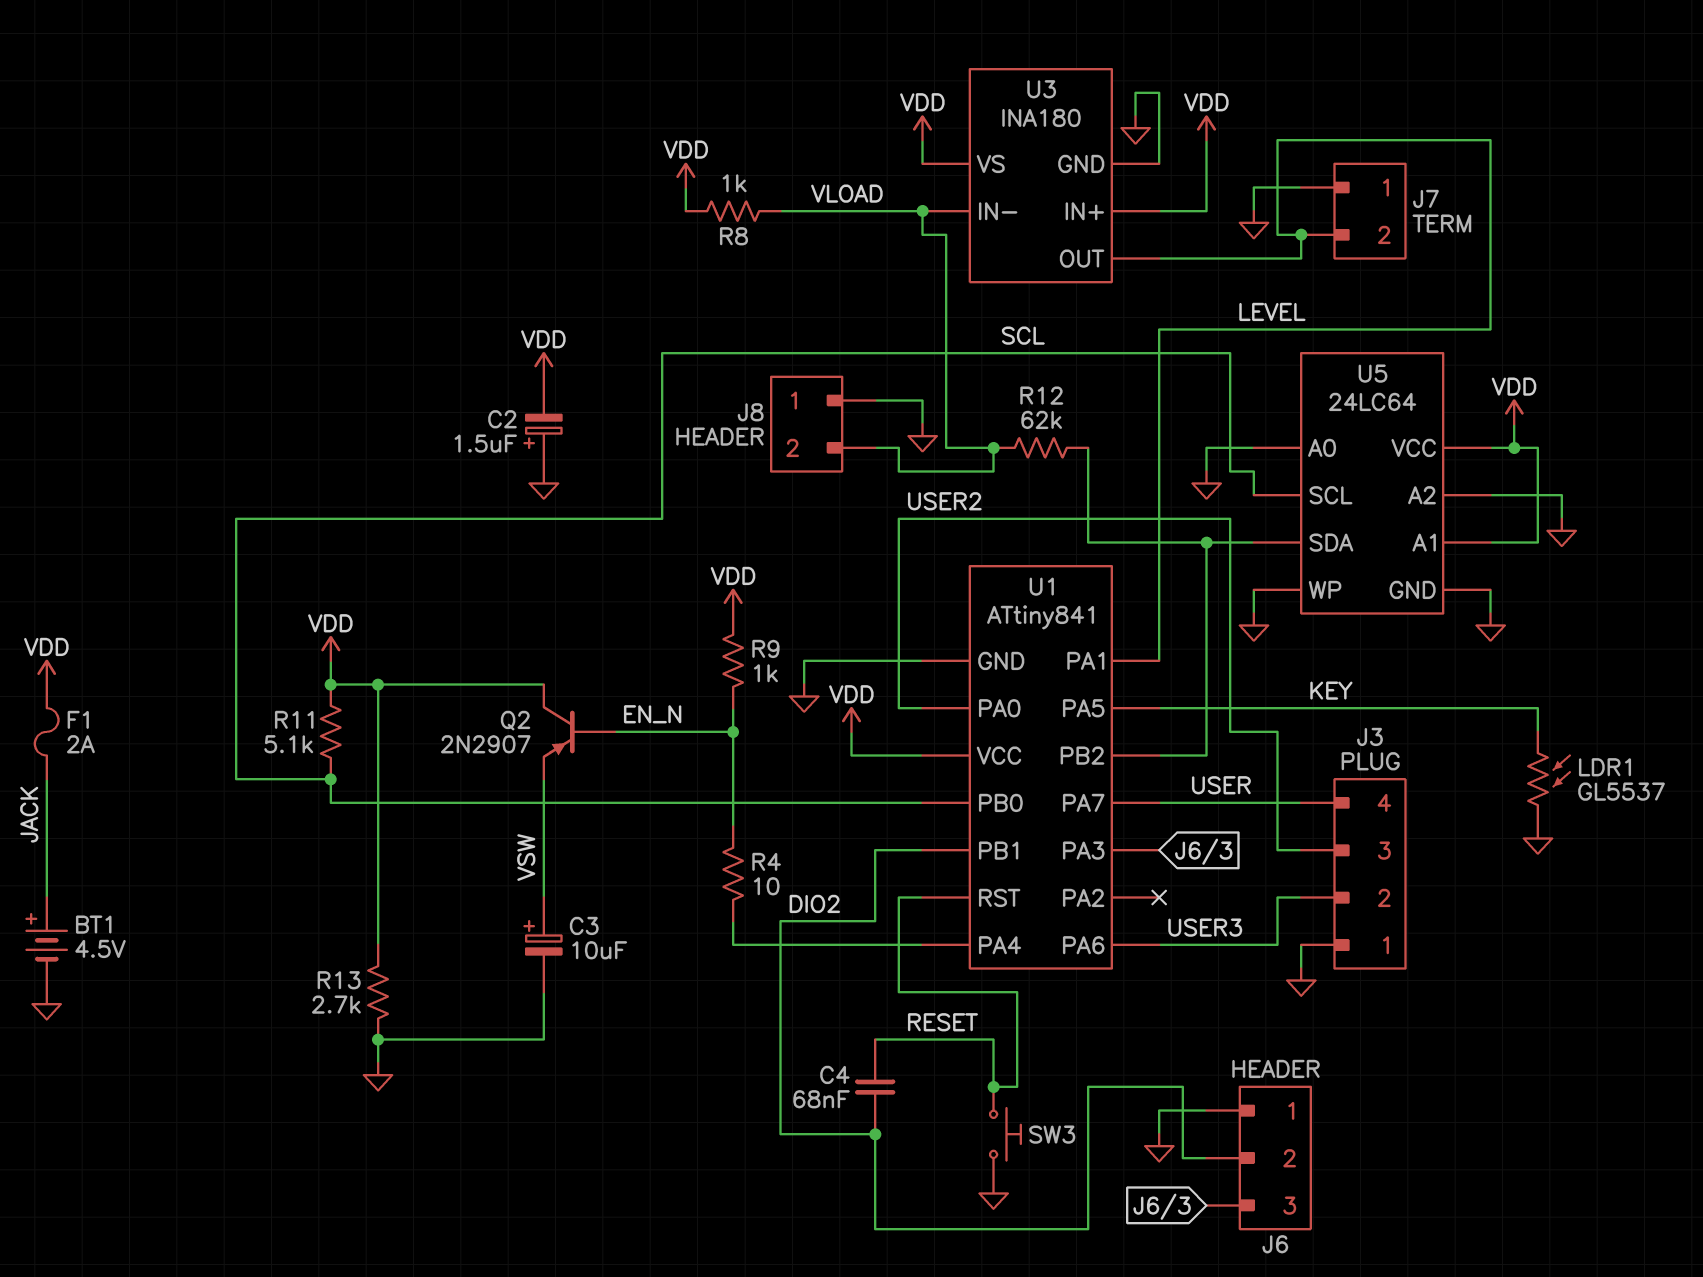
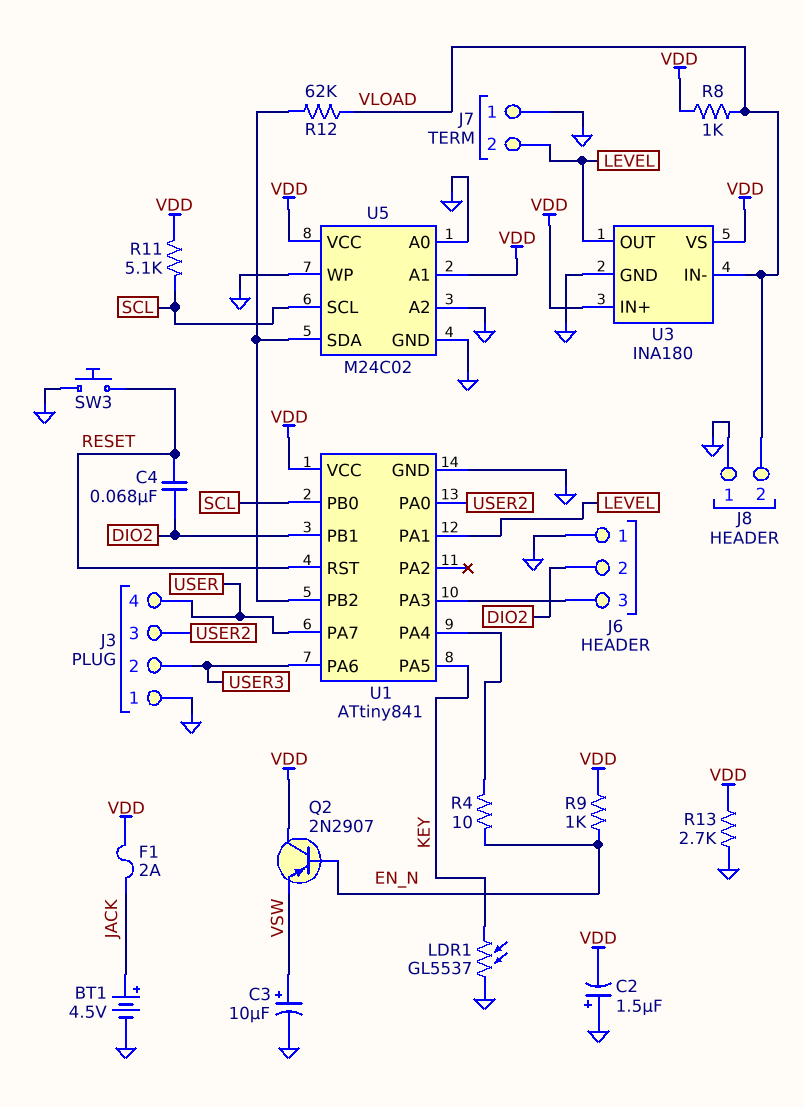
U5: 24LC64 -> M24C02

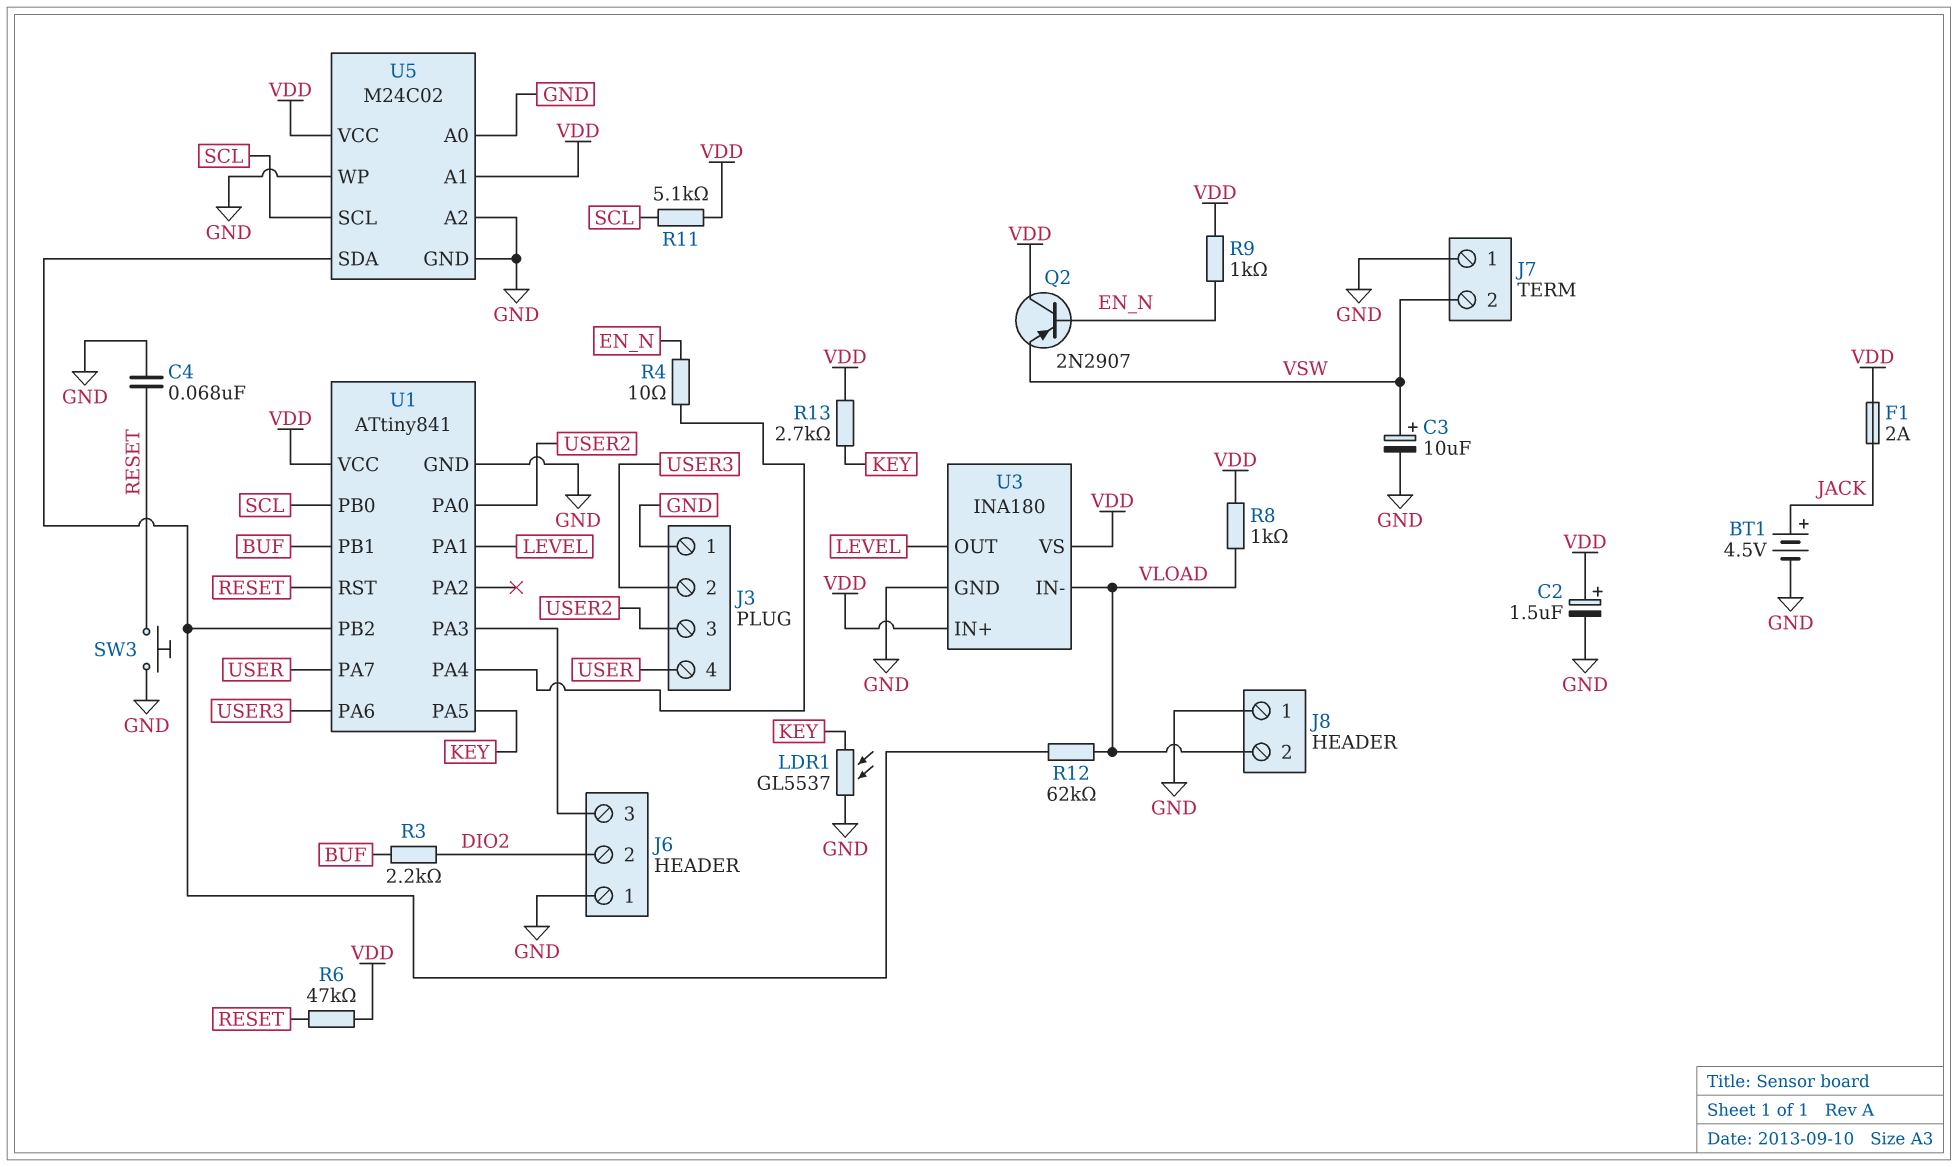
C2: 1.5uF (plus GND, minus VDD) -> 1.5uF (plus VDD, minus GND)
C4: 68nF (DIO2, RESET) -> 68nF (GND, RESET)
J7 pin 2: LEVEL -> VSW
R3: none -> 2.2k (BUF, DIO2)
R6: none -> 47k (RESET, VDD)
R13: 2.7k (GND, VDD) -> 2.7k (KEY, VDD)
U1 pin PB1: DIO2 -> BUF

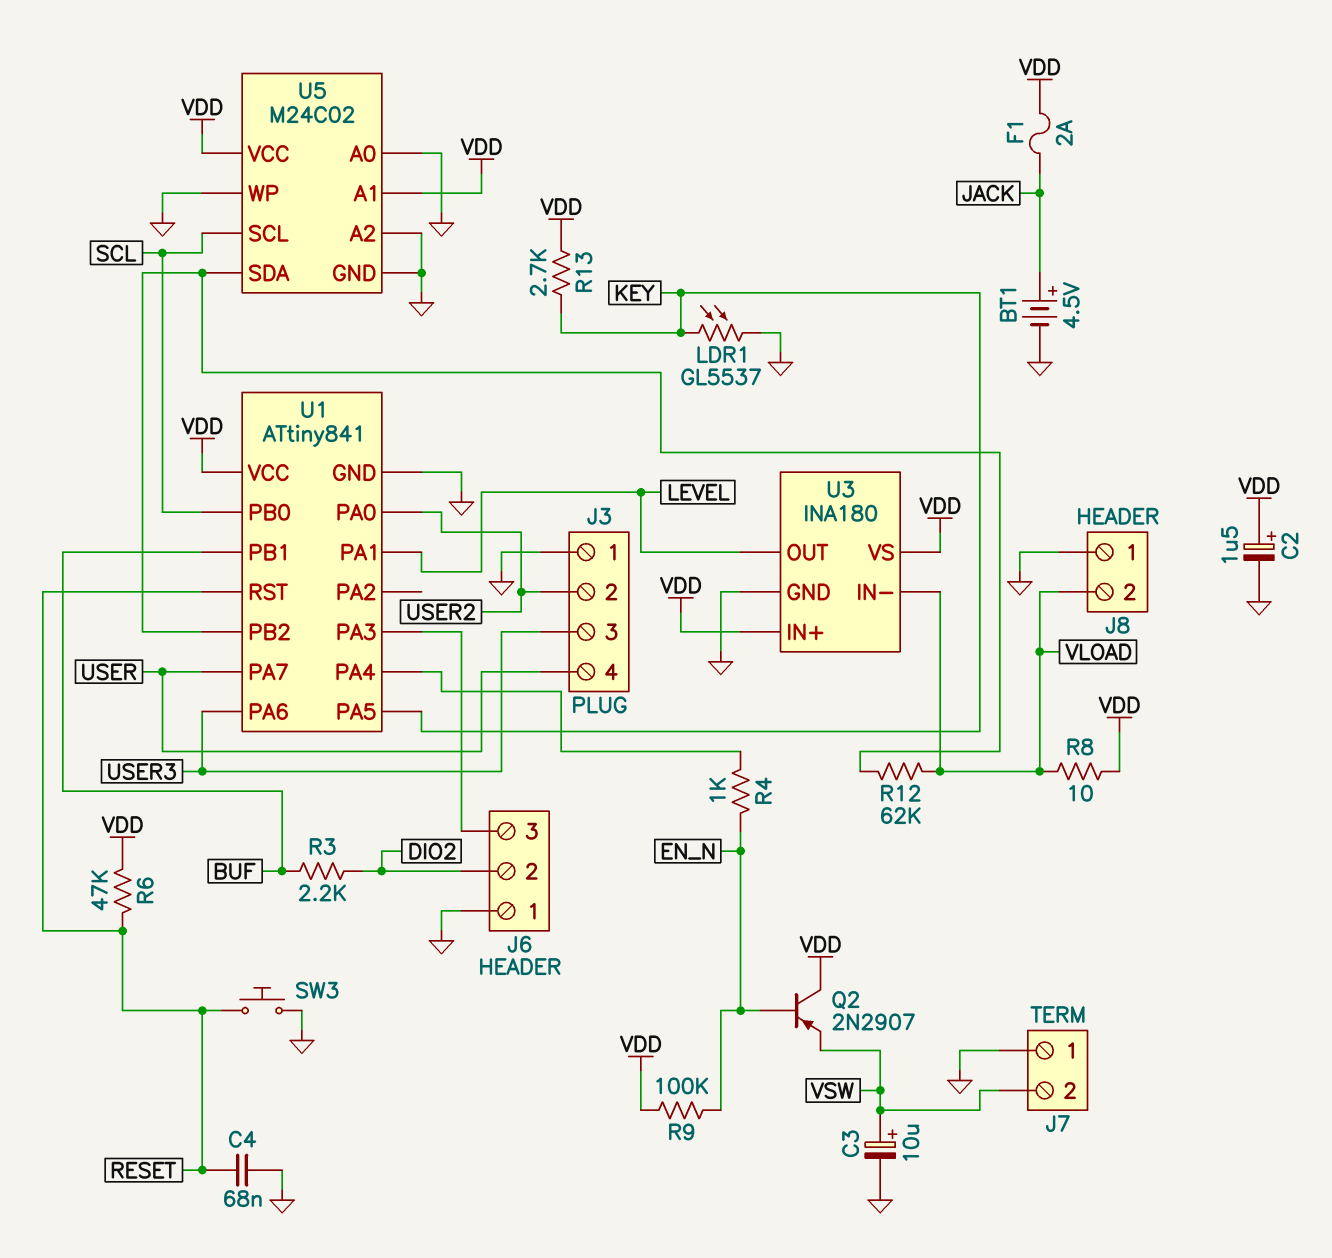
J3 pin 2: USER3 -> USER2
J3 pin 3: USER2 -> USER3
R4: 10 (EN_N, U1/PA4) -> 1k (EN_N, U1/PA4)
R8: 1k (VDD, VLOAD) -> 10 (VDD, VLOAD)
R9: 1k (EN_N, VDD) -> 100k (EN_N, VDD)
R11: 5.1k (SCL, VDD) -> none

